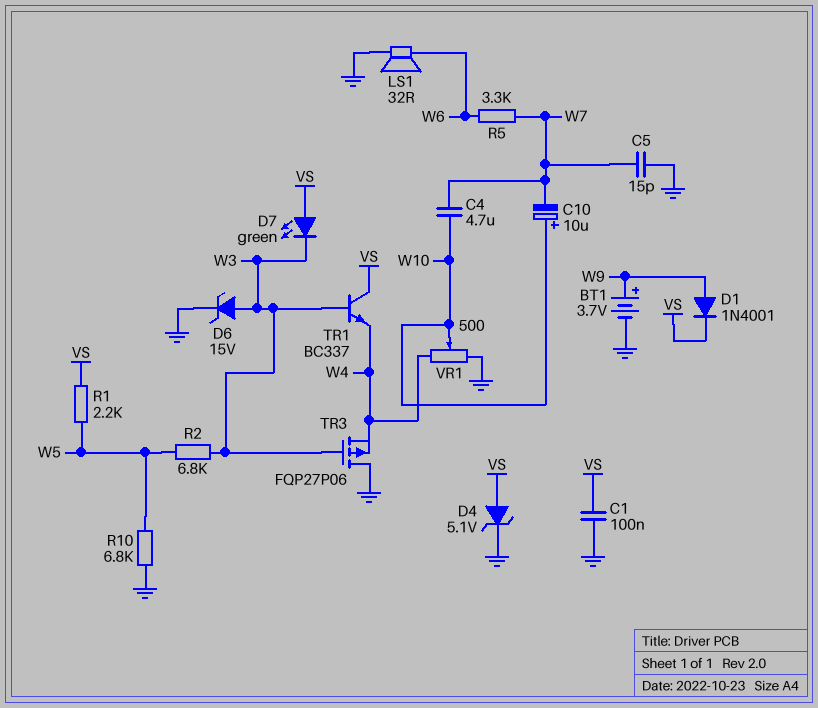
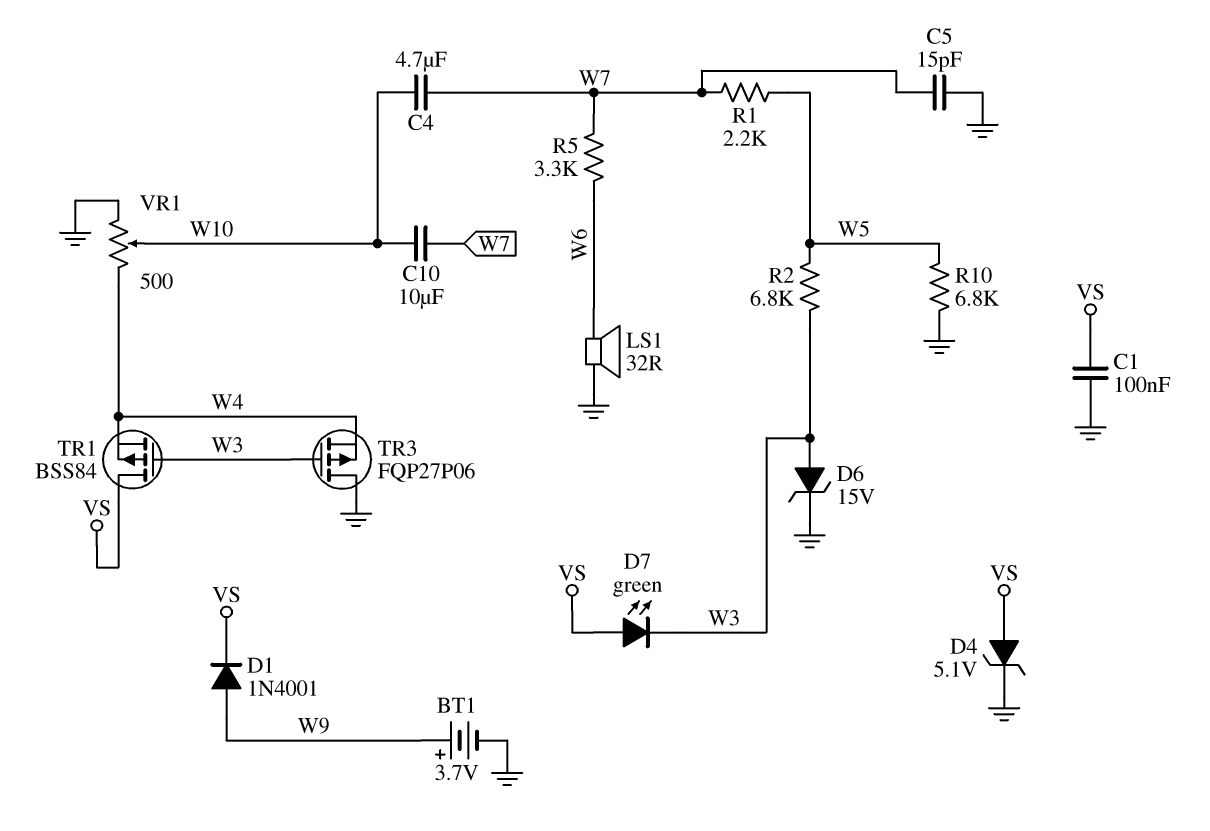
C10: 10uF (plus W10, minus W7) -> 10uF (W7, W10)
R1: 2.2k (VS, W5) -> 2.2k (W5, W7)
TR1: NPN BC337 (B W3, C VS, E W4) -> PMOS BSS84 (G W3, D VS, S W4)

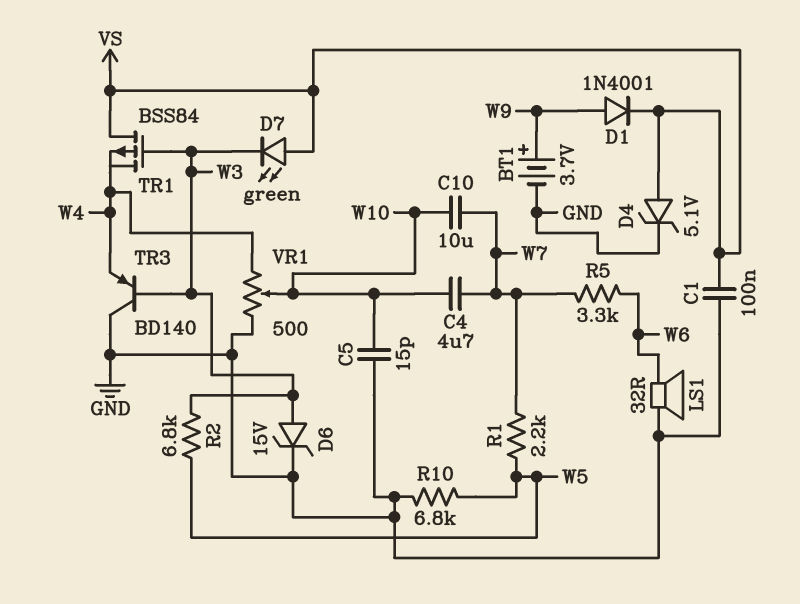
C5: 15pF (GND, W7) -> 15pF (GND, W10)
TR3: PMOS FQP27P06 (G W3, D GND, S W4) -> PNP BD140 (B W3, C GND, E W4)

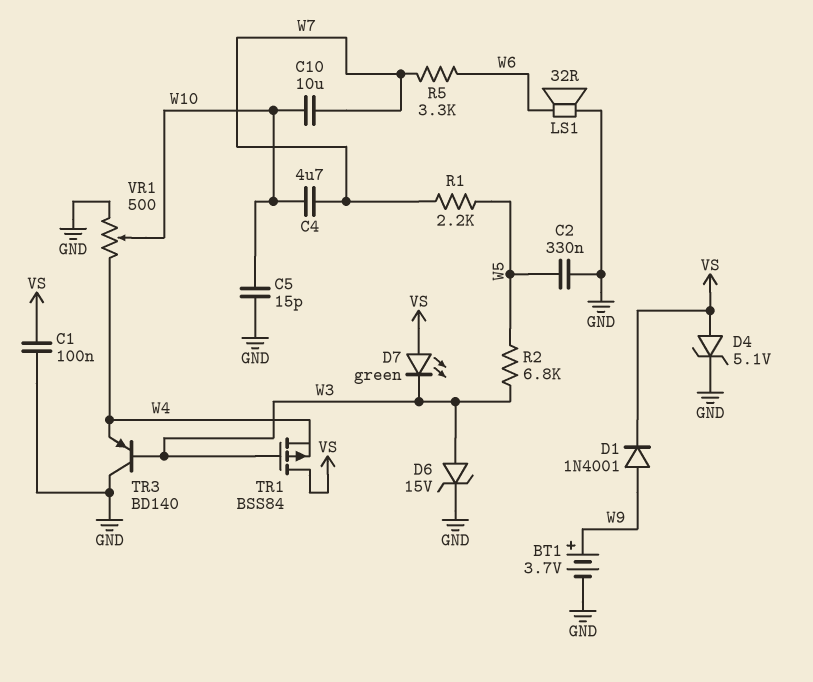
C2: none -> 330nF (GND, W5)
R10: 6.8k (GND, W5) -> none

